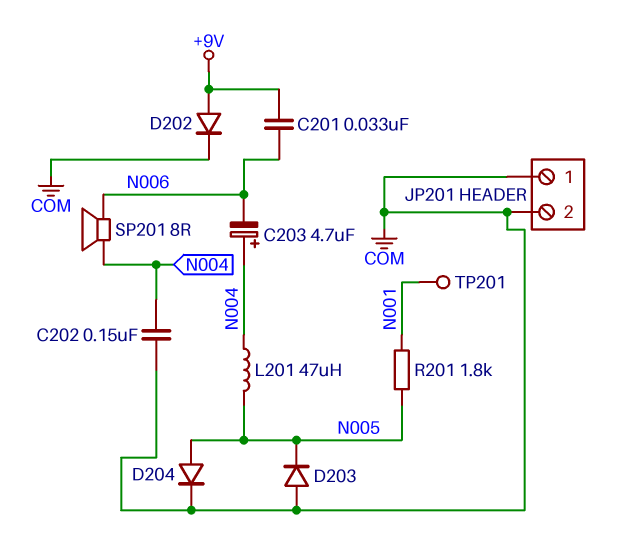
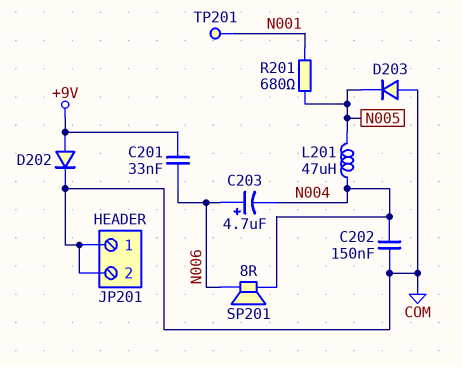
C203: 4.7uF (plus N004, minus N006) -> 4.7uF (plus N006, minus N004)
D204: diode (A N005, K COM) -> none
R201: 1.8k (N001, N005) -> 680 (N001, N005)

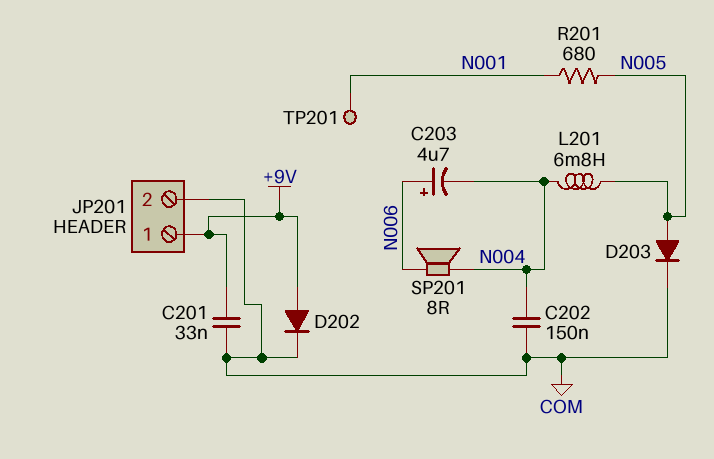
C201: 33nF (+9V, N006) -> 33nF (+9V, COM)
D203: diode (A COM, K N005) -> diode (A N005, K COM)
JP201 pin 1: COM -> +9V
L201: 47uH (N004, N005) -> 6.8mH (N004, N005)

